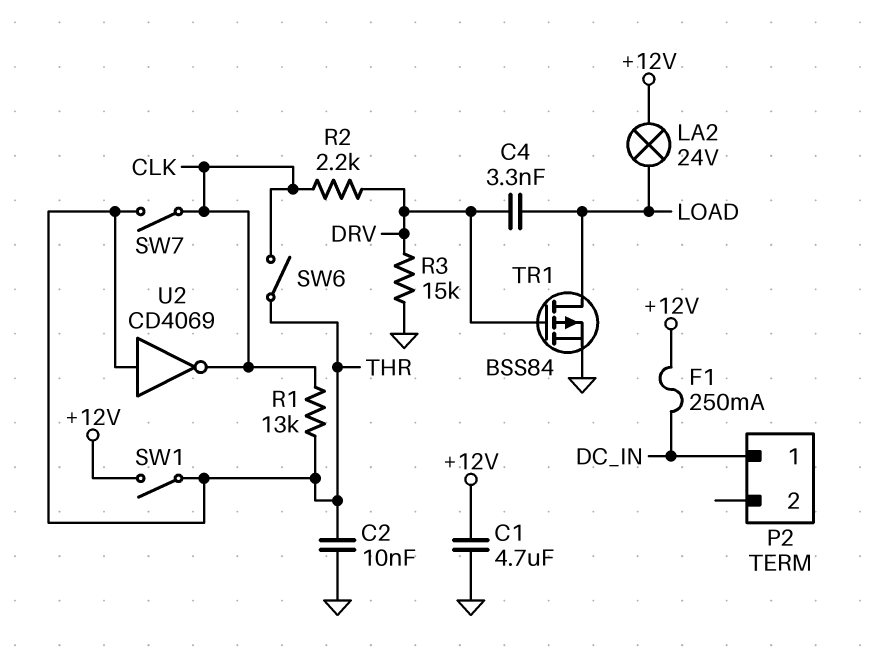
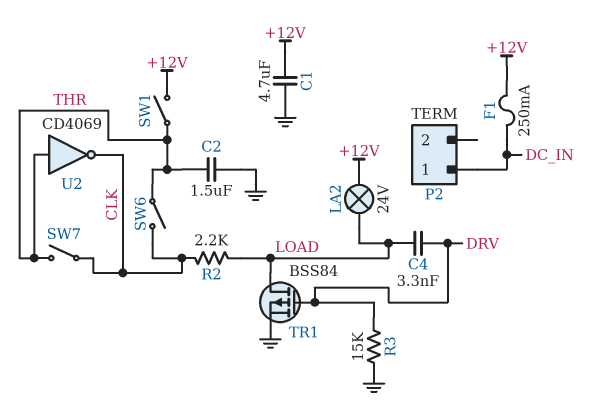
C2: 10nF (GND, THR) -> 1.5uF (GND, THR)
R1: 13k (CLK, THR) -> none
R2: 2.2k (CLK, DRV) -> 2.2k (CLK, LOAD)

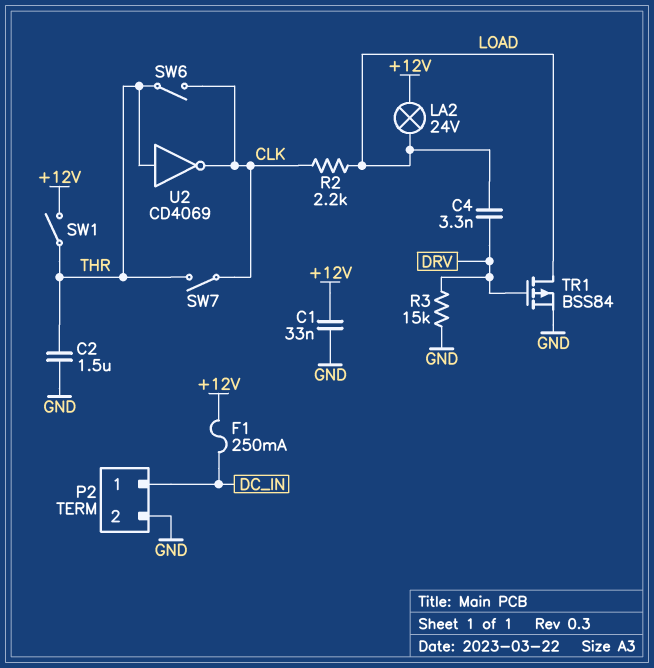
C1: 4.7uF (+12V, GND) -> 33nF (+12V, GND)
P2 pin 2: none -> GND

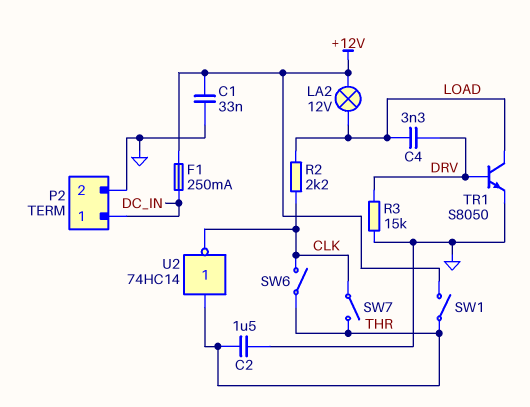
LA2: lamp 24V (+12V, LOAD) -> lamp 12V (+12V, LOAD)
TR1: PMOS BSS84 (G DRV, D LOAD, S GND) -> NPN S8050 (B DRV, C LOAD, E GND)
U2: NOT CD4069 (in THR, out CLK) -> NOT 74HC14 (in THR, out CLK)

